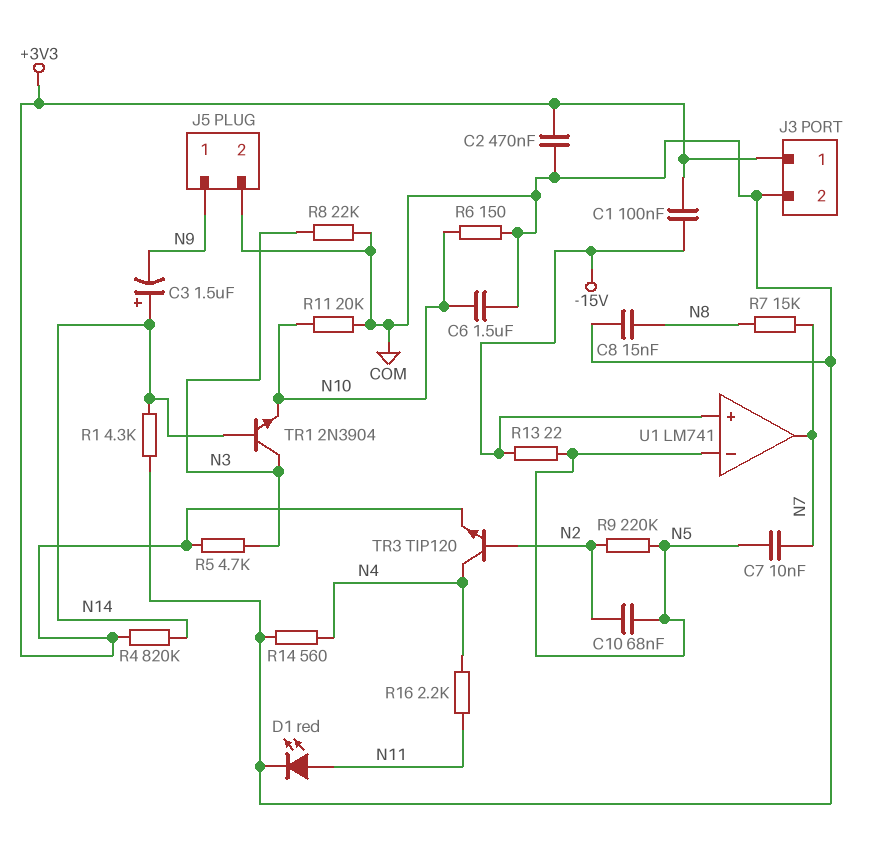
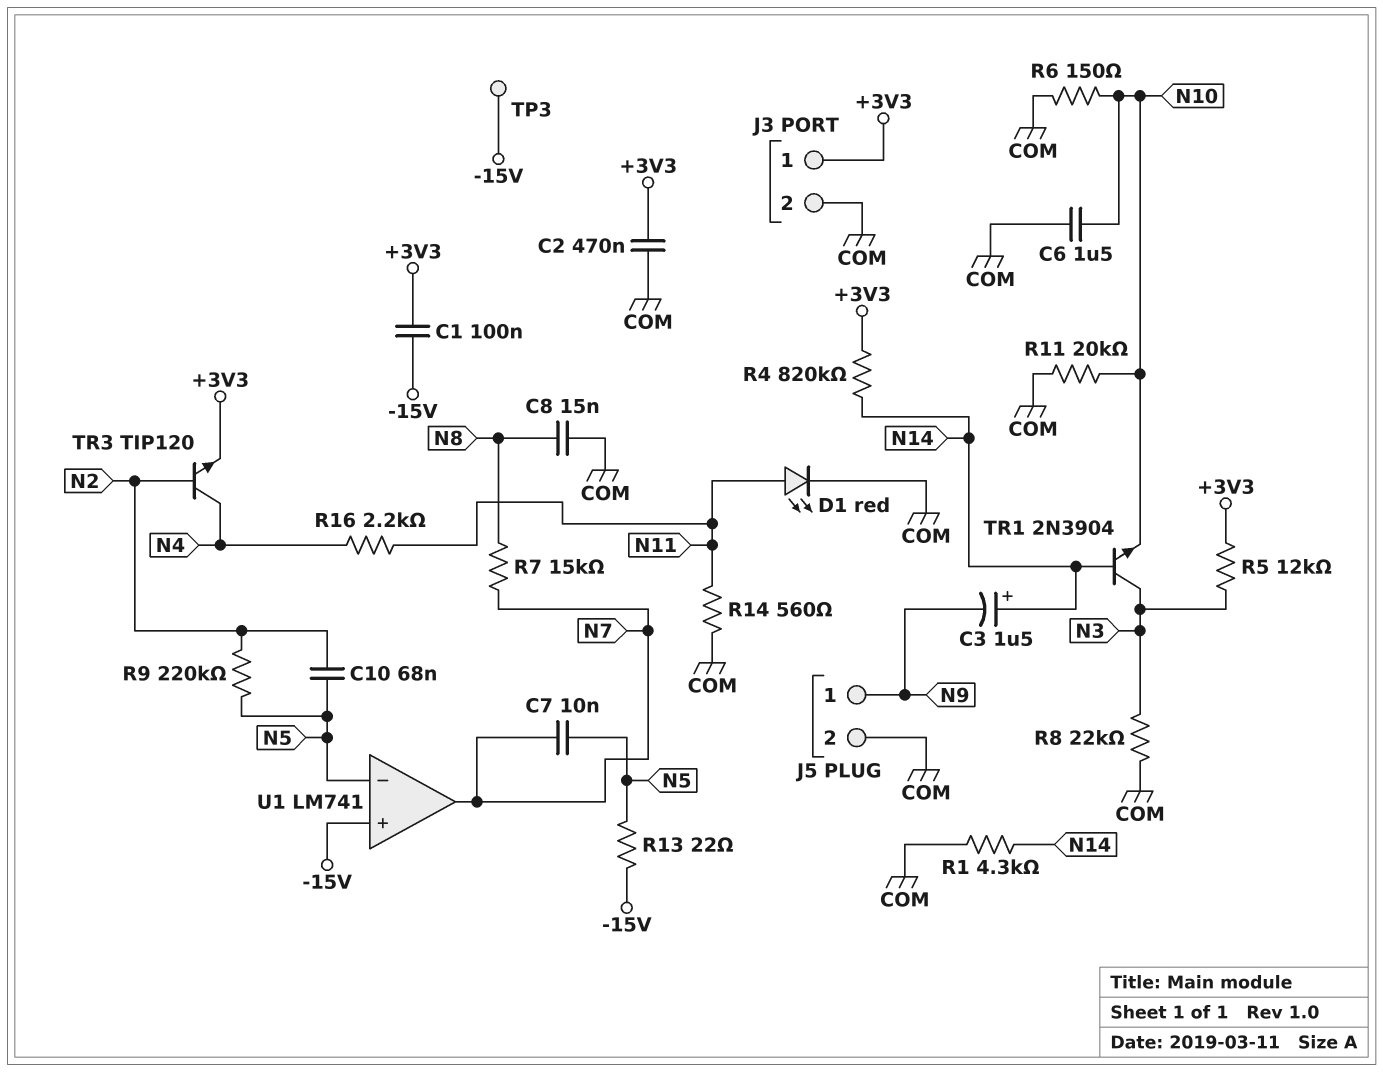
R5: 4.7k (+3V3, N3) -> 12k (+3V3, N3)
R14: 560 (COM, N4) -> 560 (COM, N11)
TP3: none -> test point (-15V)

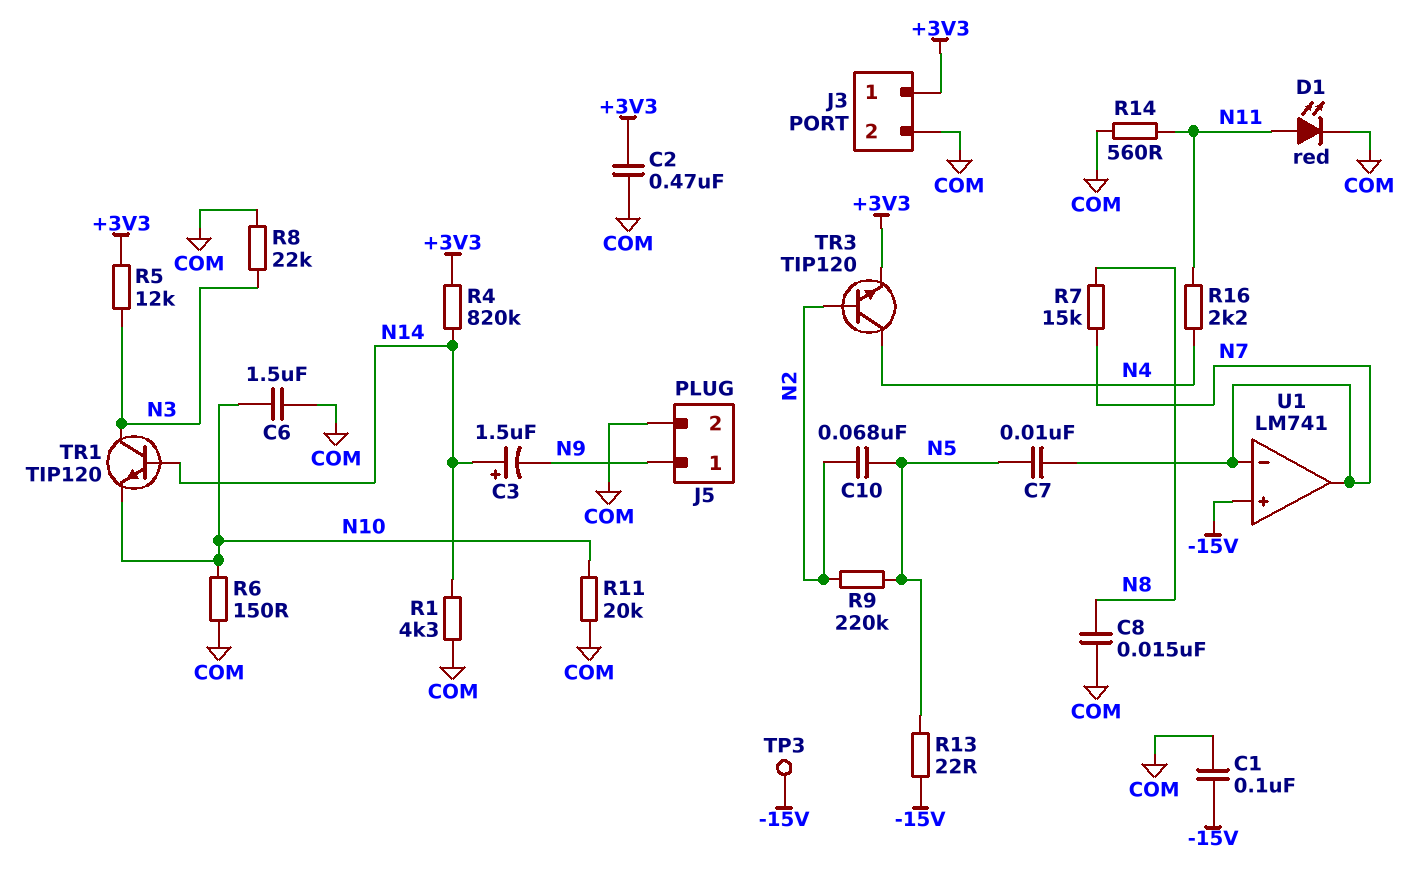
C1: 100nF (+3V3, -15V) -> 100nF (-15V, COM)
TR1: NPN 2N3904 (B N14, C N3, E N10) -> NPN TIP120 (B N14, C N3, E N10)
U1 pin in-: N5 -> N7

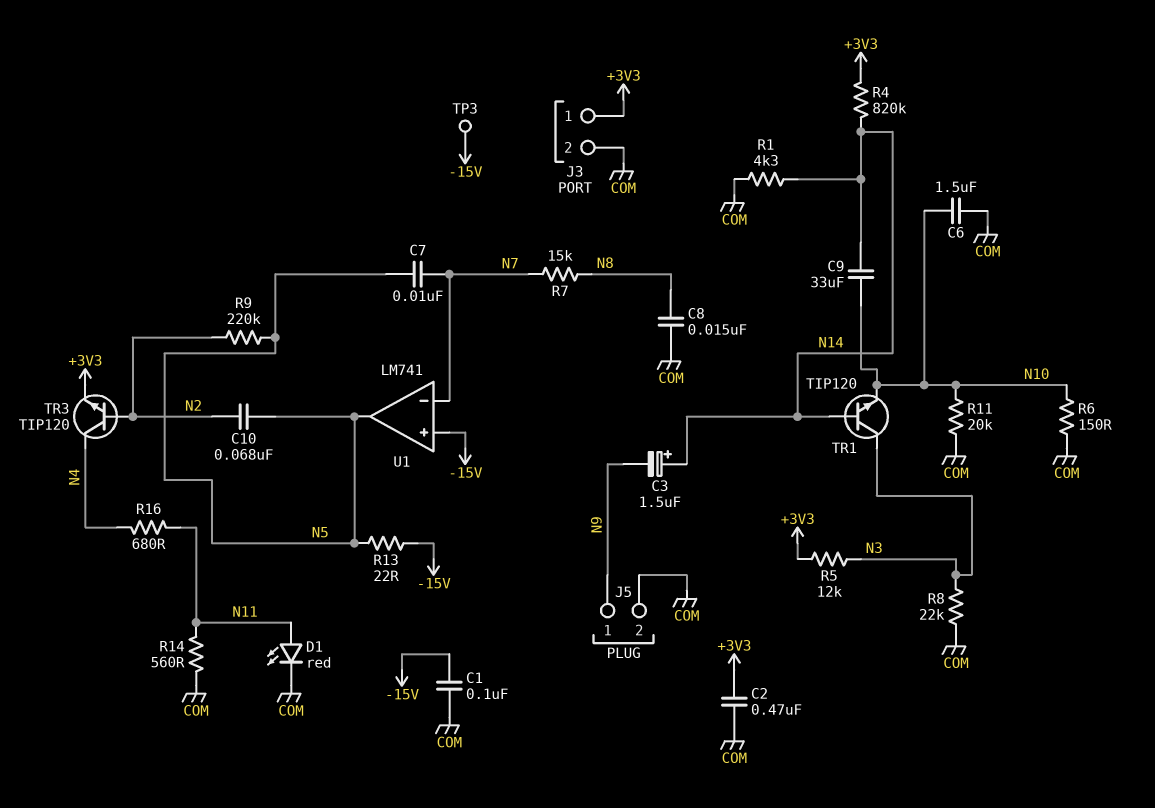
C9: none -> 33uF (N10, N14)
R16: 2.2k (N4, N11) -> 680 (N4, N11)
U1 pin out: N7 -> N5

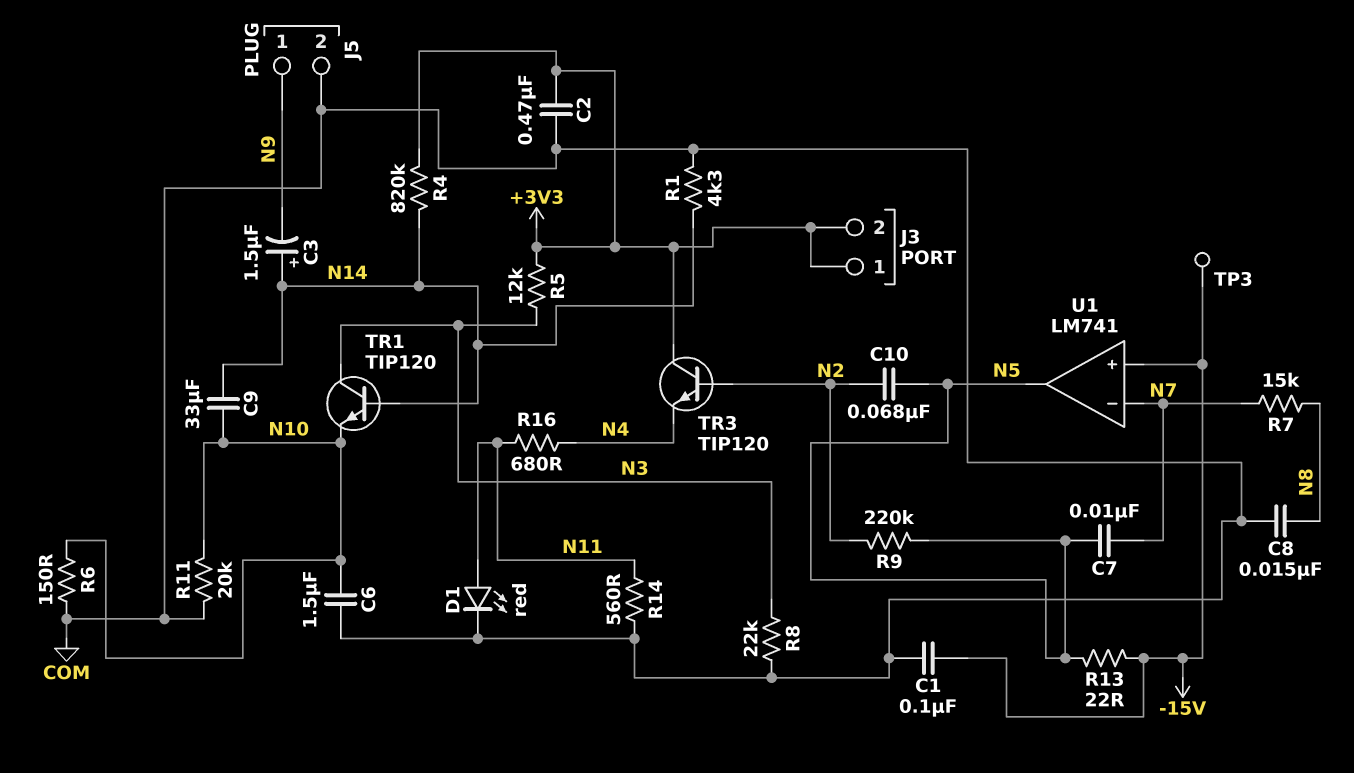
J3 pin 2: COM -> +3V3
TR3: NPN TIP120 (B N2, C N4, E +3V3) -> NPN TIP120 (B N2, C +3V3, E N4)

